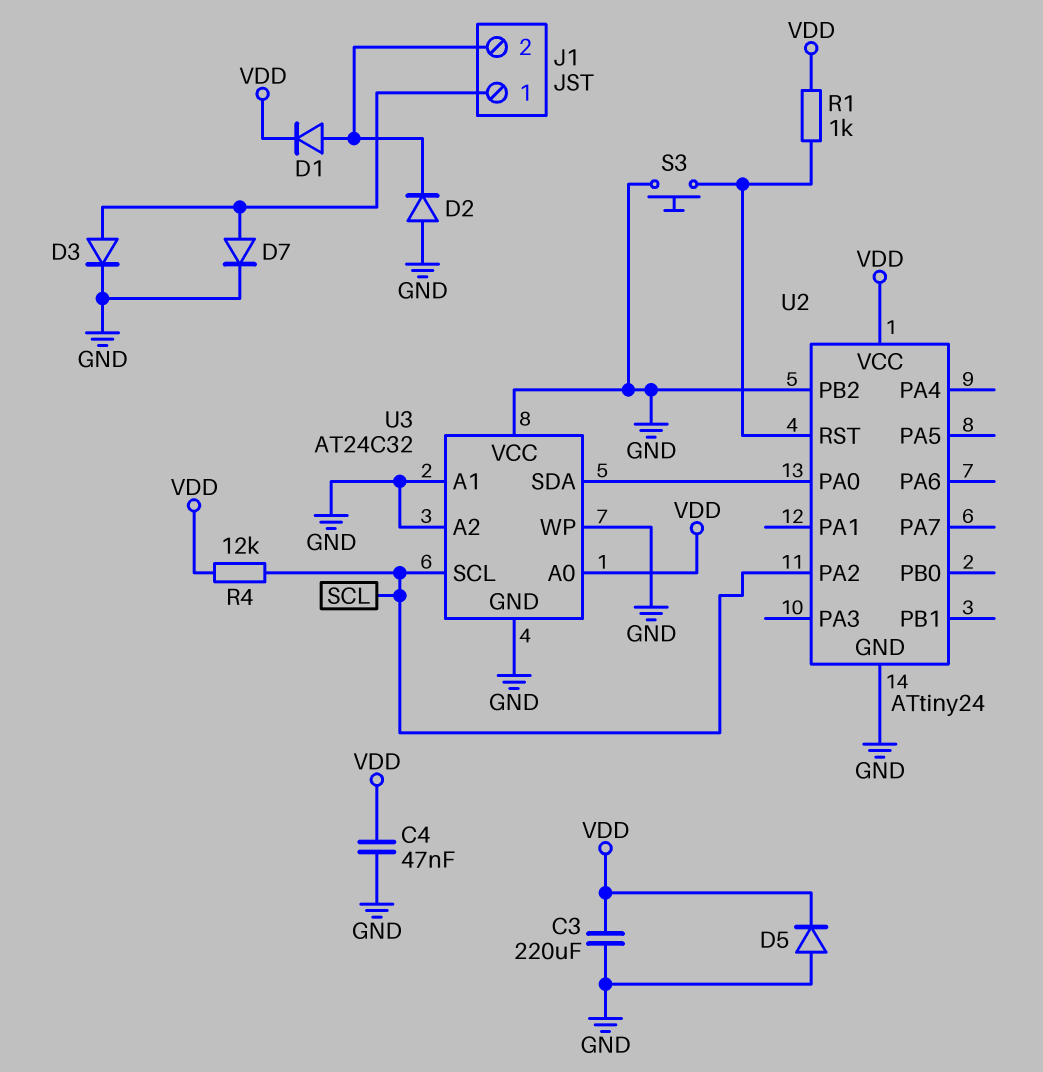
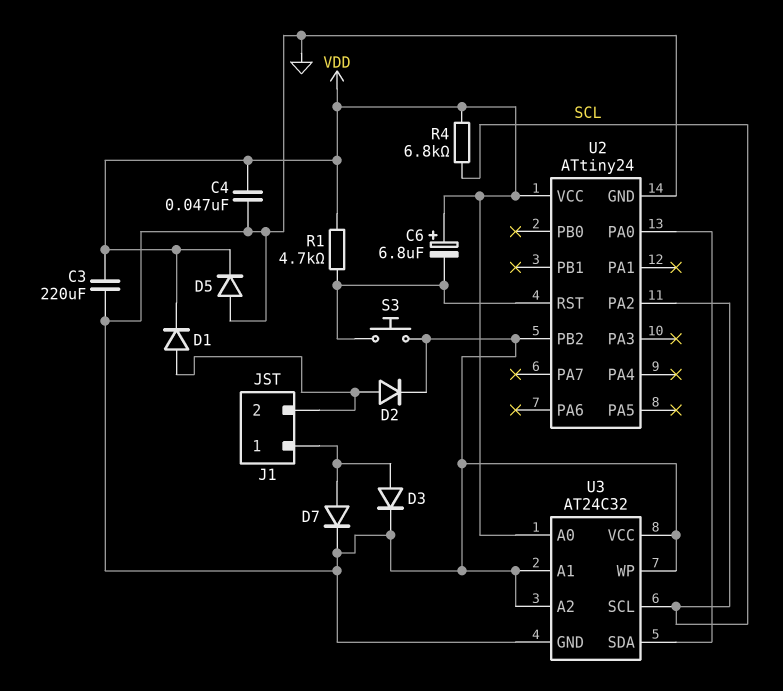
C6: none -> 6.8uF (plus VDD, minus U2/RST)
D2: diode (A GND, K J1/2) -> diode (A J1/2, K GND)
R1: 1k (U2/RST, VDD) -> 4.7k (U2/RST, VDD)
R4: 12k (SCL, VDD) -> 6.8k (SCL, VDD)

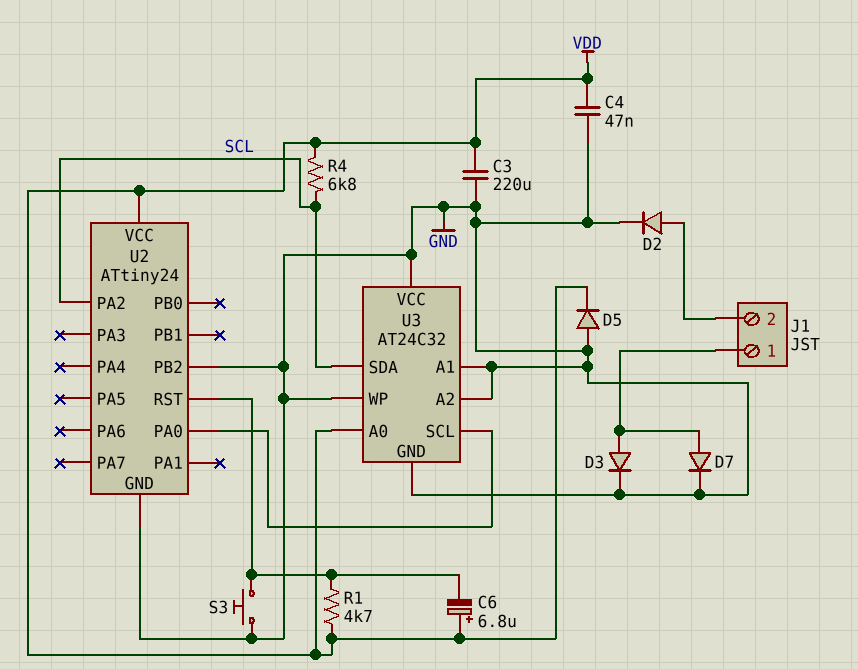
D1: diode (A J1/2, K VDD) -> none
U3 pin SCL: SCL -> U2/PA0
U3 pin SDA: U2/PA0 -> SCL

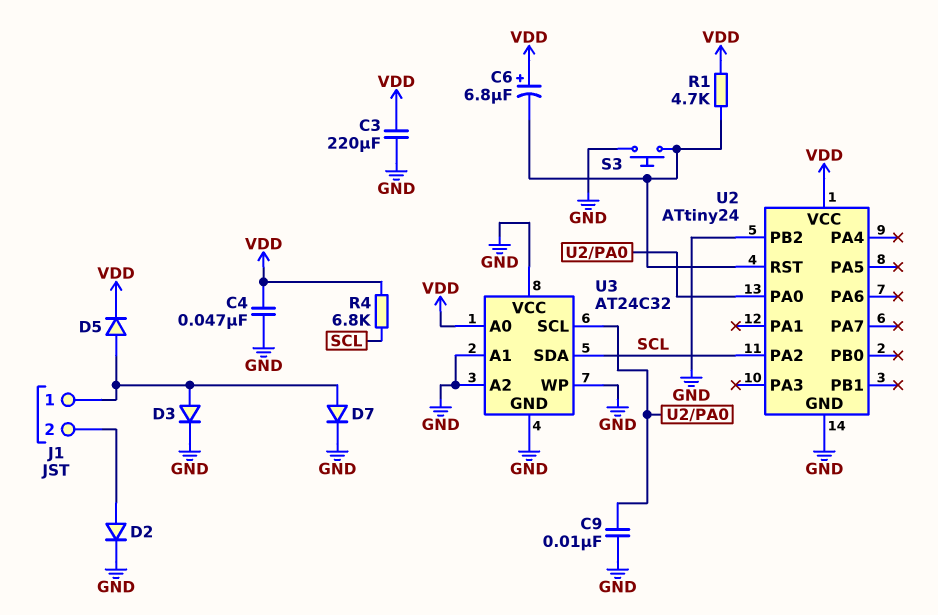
C9: none -> 10nF (GND, U2/PA0)
D5: diode (A GND, K VDD) -> diode (A J1/1, K VDD)

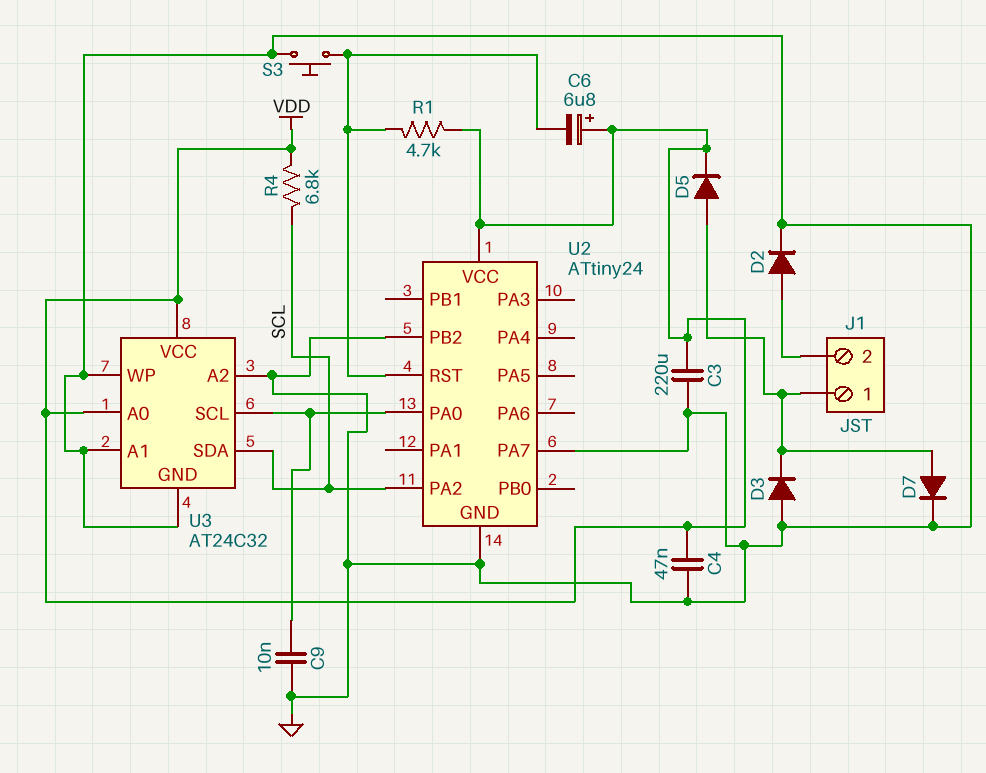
D3: diode (A J1/1, K GND) -> diode (A GND, K J1/1)
U2 pin PA7: none -> GND
U3 pin VCC: GND -> VDD

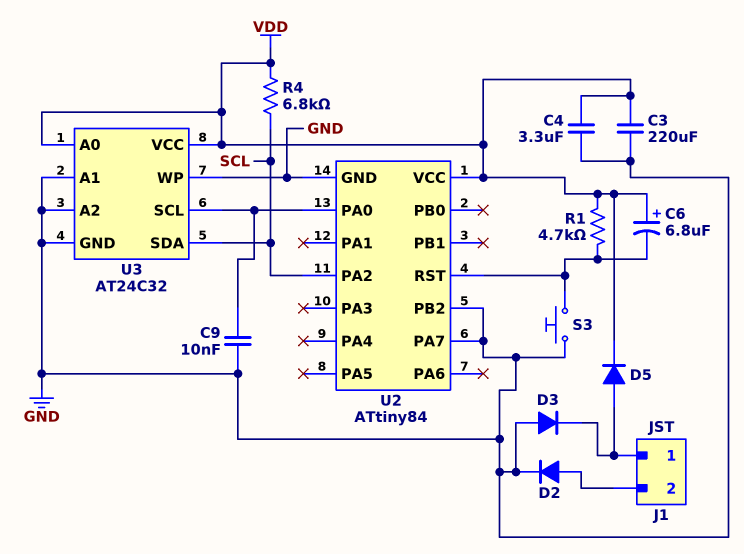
C4: 47nF (GND, VDD) -> 3.3uF (GND, VDD)
D7: diode (A J1/1, K GND) -> none
U2: ATtiny24 -> ATtiny84

